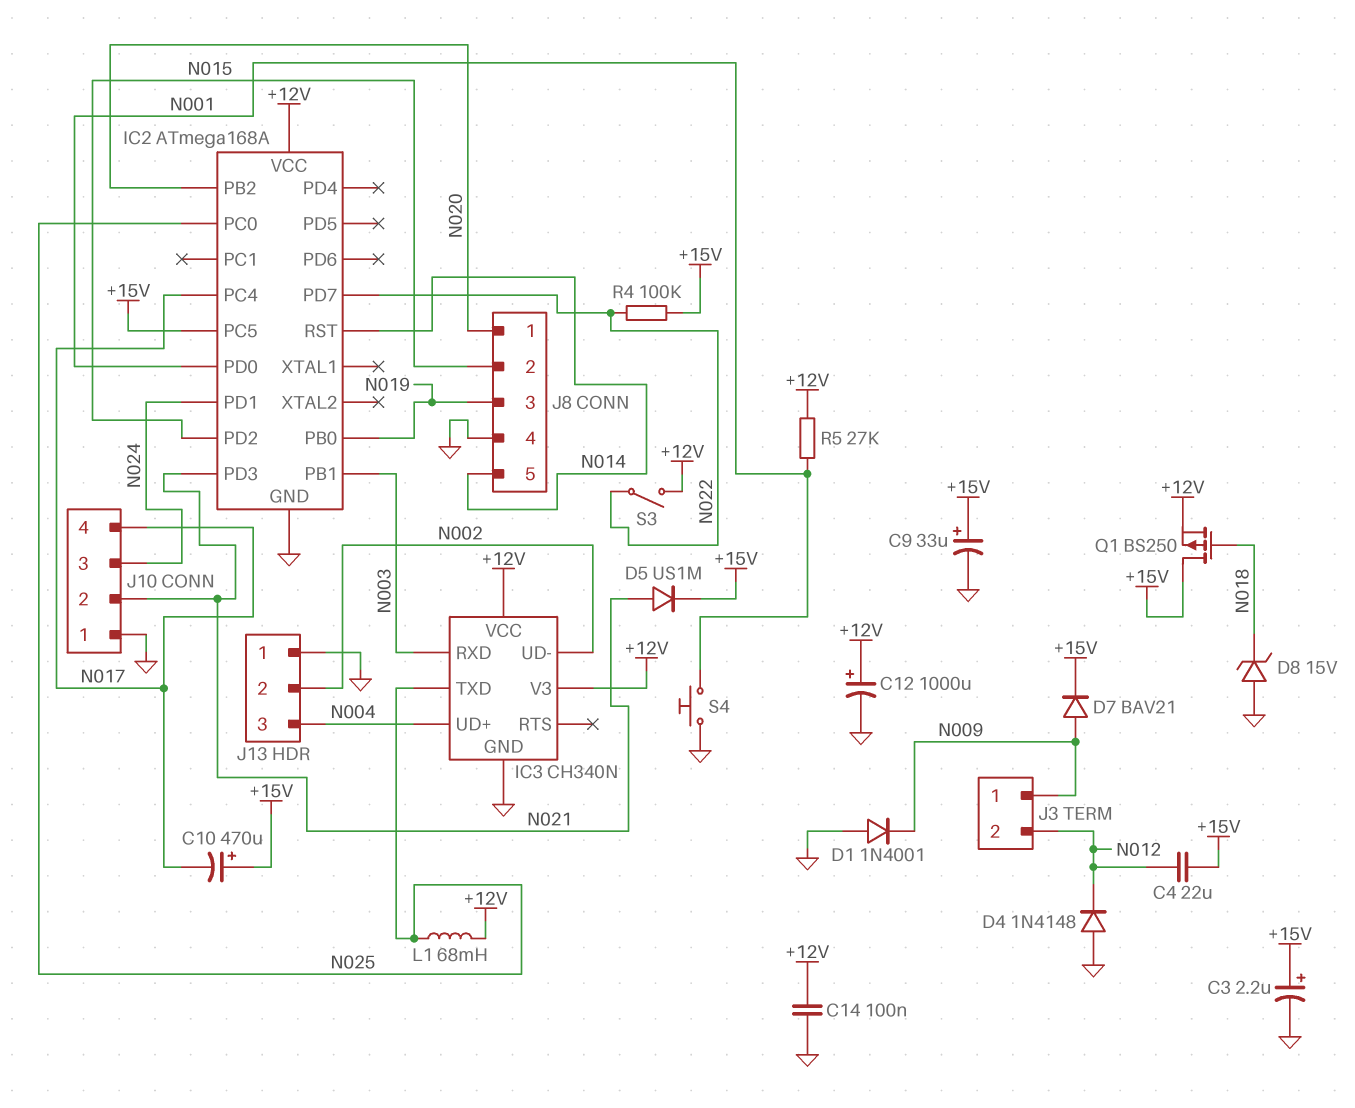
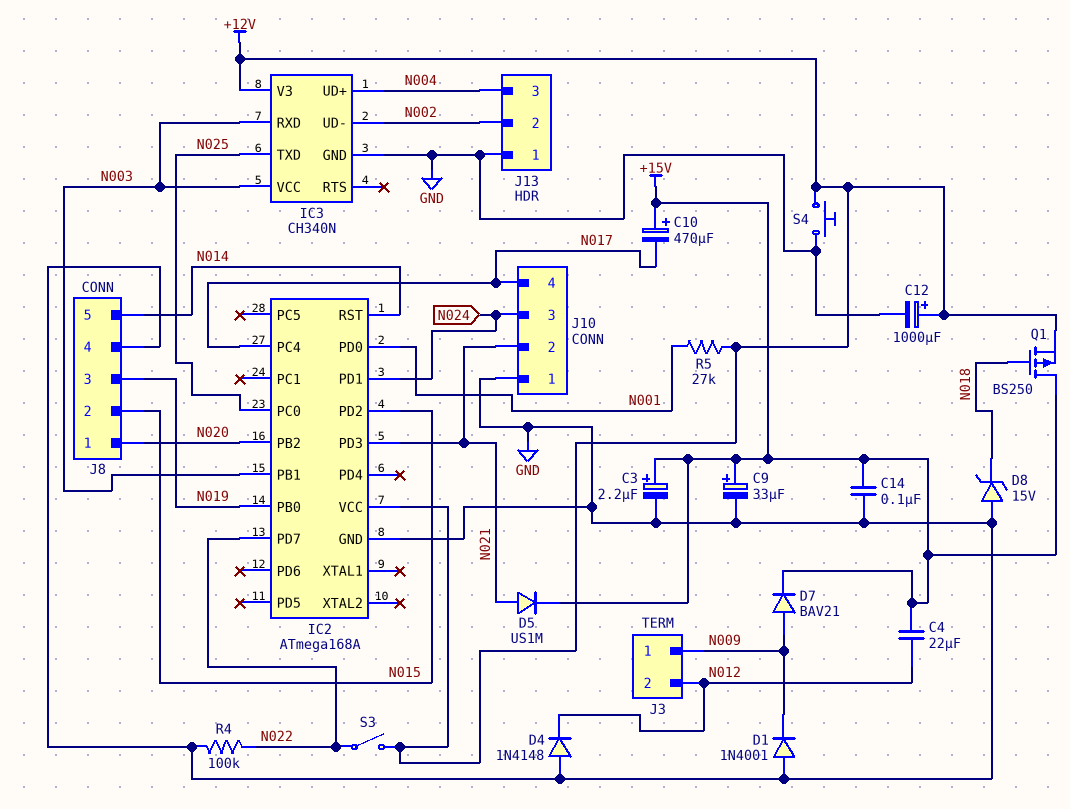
C14: 100nF (+12V, GND) -> 100nF (+15V, GND)
IC2 pin PC5: +15V -> none
IC3 pin VCC: +12V -> N003
L1: 68mH (+12V, N025) -> none
R4: 100k (+15V, N022) -> 100k (GND, N022)
S4: button (GND, N001) -> button (+12V, GND)

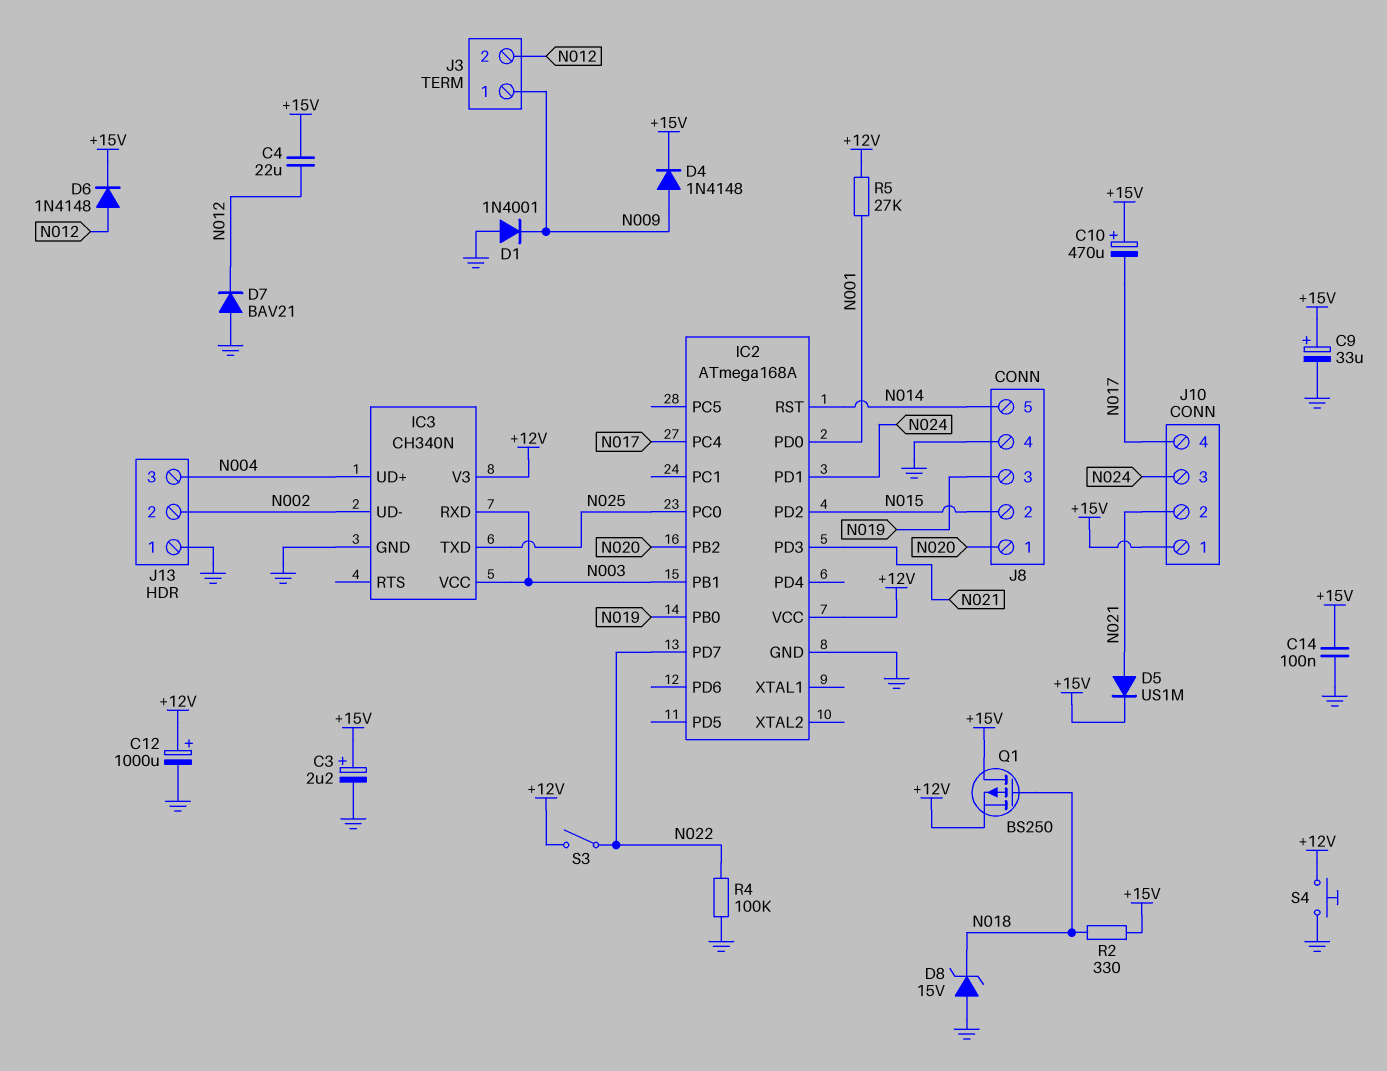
D4: diode 1N4148 (A GND, K N012) -> diode 1N4148 (A N009, K +15V)
D6: none -> diode 1N4148 (A N012, K +15V)
D7: diode BAV21 (A N009, K +15V) -> diode BAV21 (A GND, K N012)
J10 pin 1: GND -> +15V
R2: none -> 330 (+15V, N018)

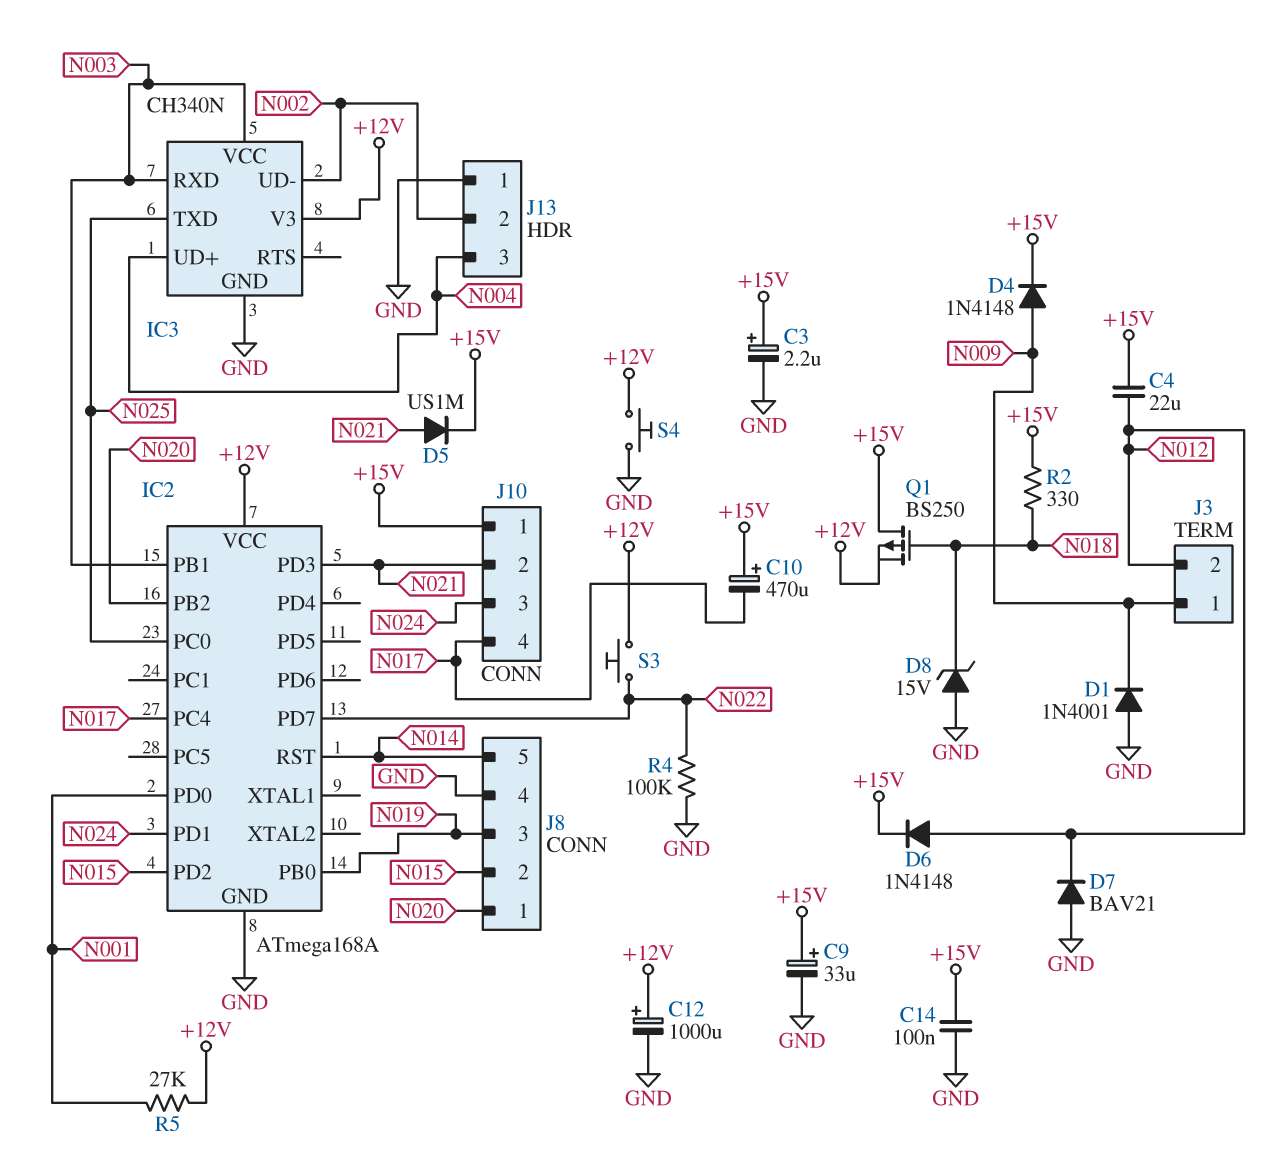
S3: switch (+12V, N022) -> button (+12V, N022)

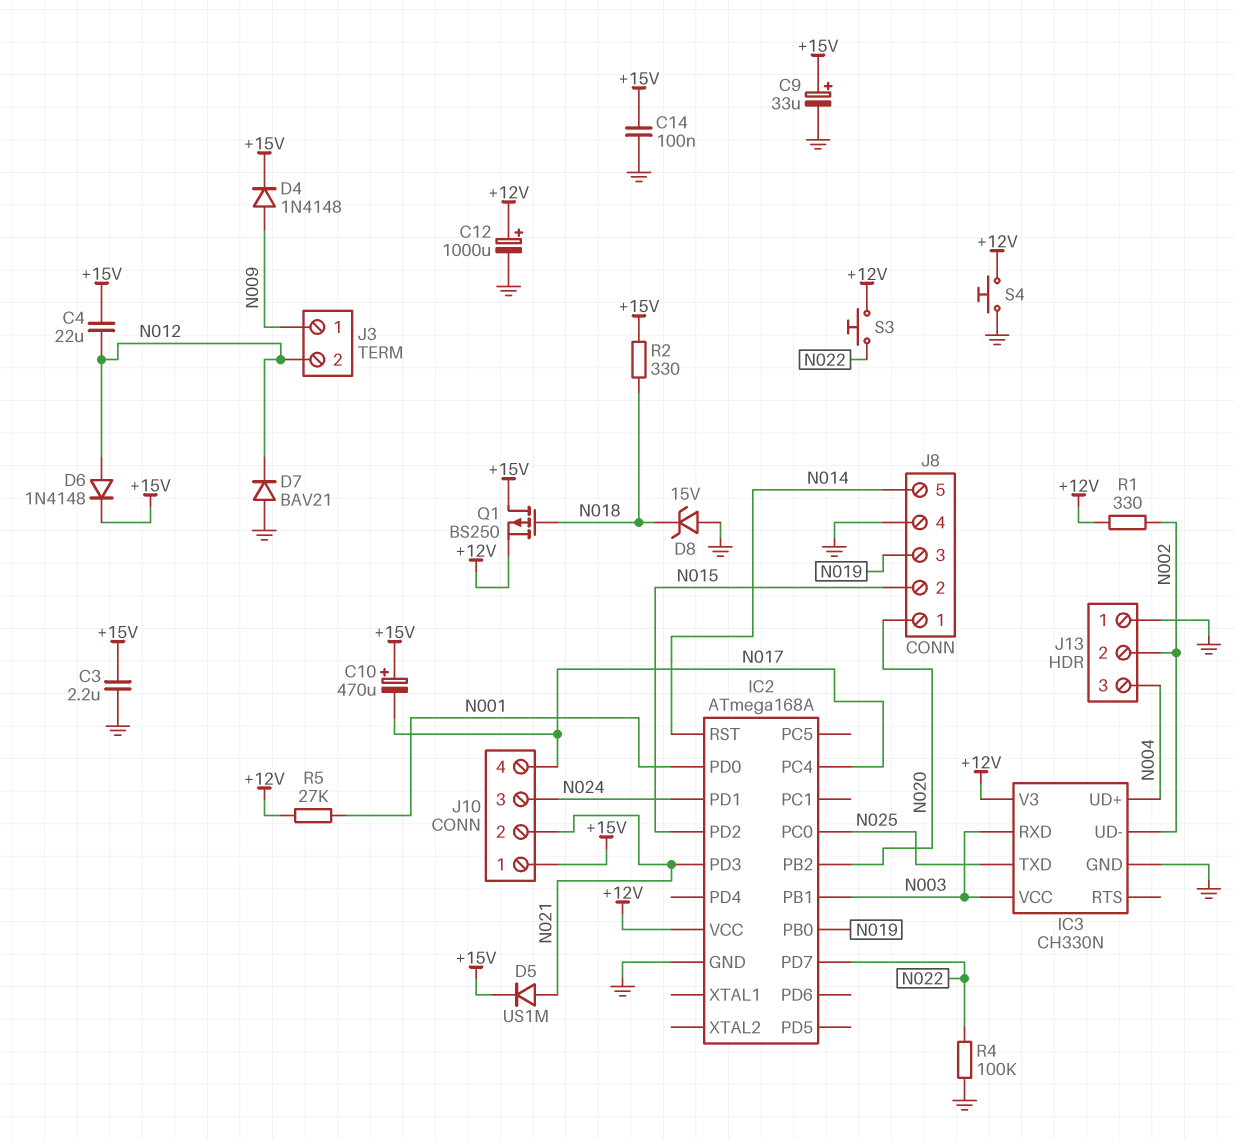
C3: 2.2uF (plus +15V, minus GND) -> 2.2uF (+15V, GND)
D1: diode 1N4001 (A GND, K N009) -> none
IC3: CH340N -> CH330N
R1: none -> 330 (+12V, N002)

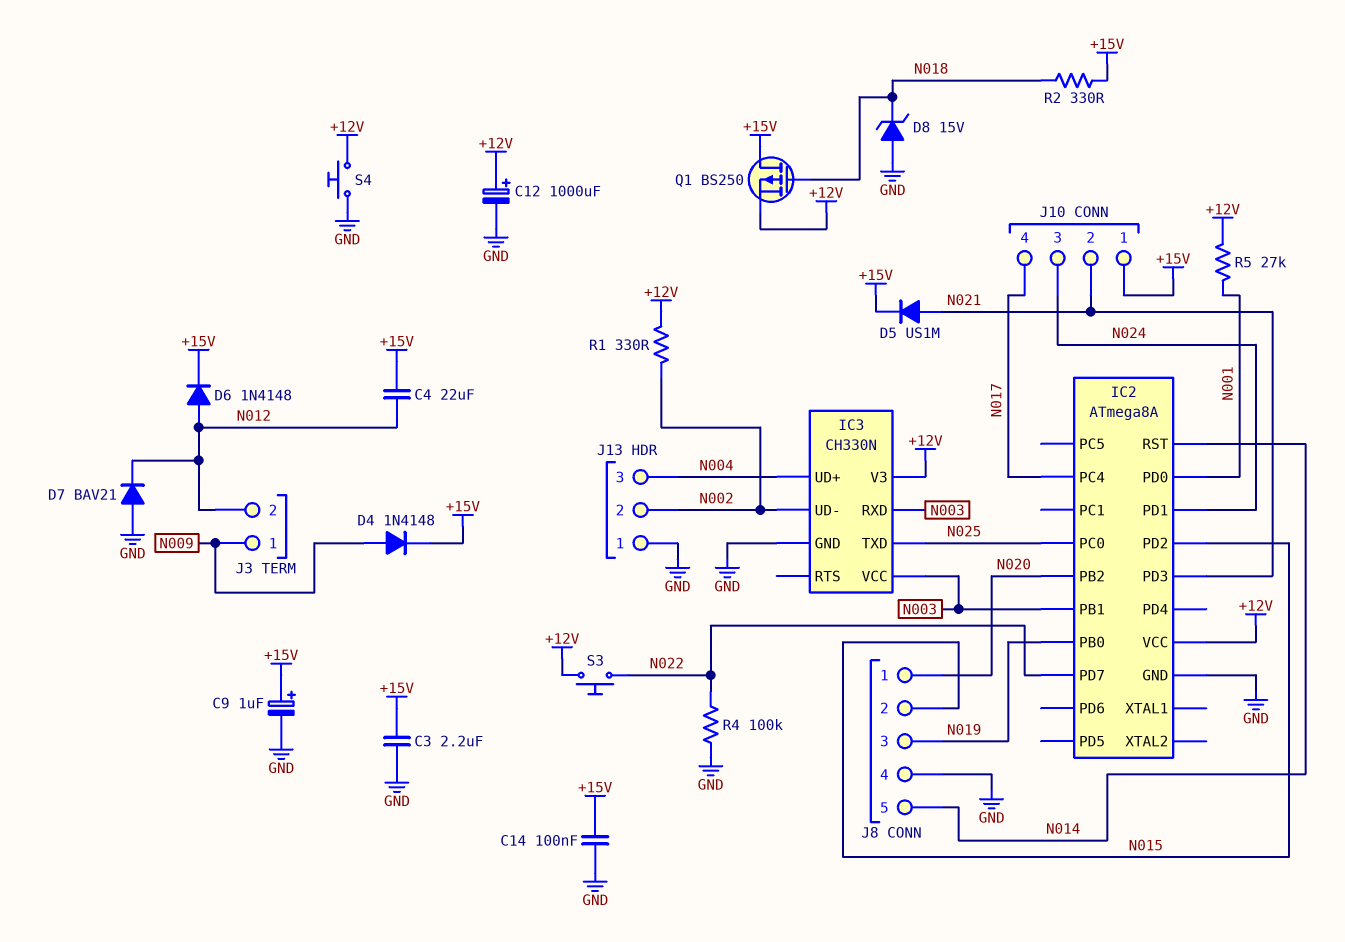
C9: 33uF (plus +15V, minus GND) -> 1uF (plus +15V, minus GND)
C10: 470uF (plus +15V, minus N017) -> none
IC2: ATmega168A -> ATmega8A

